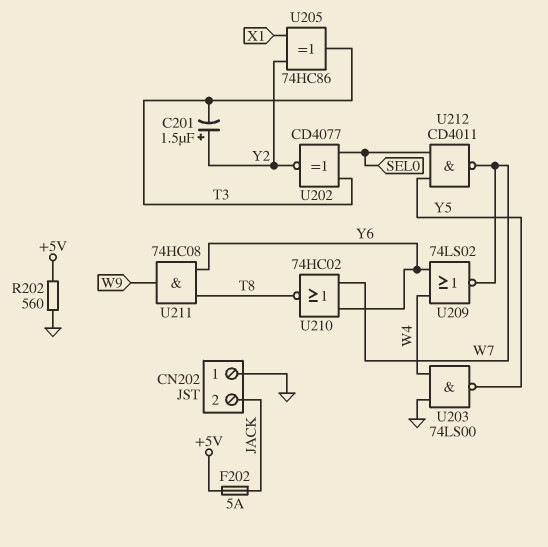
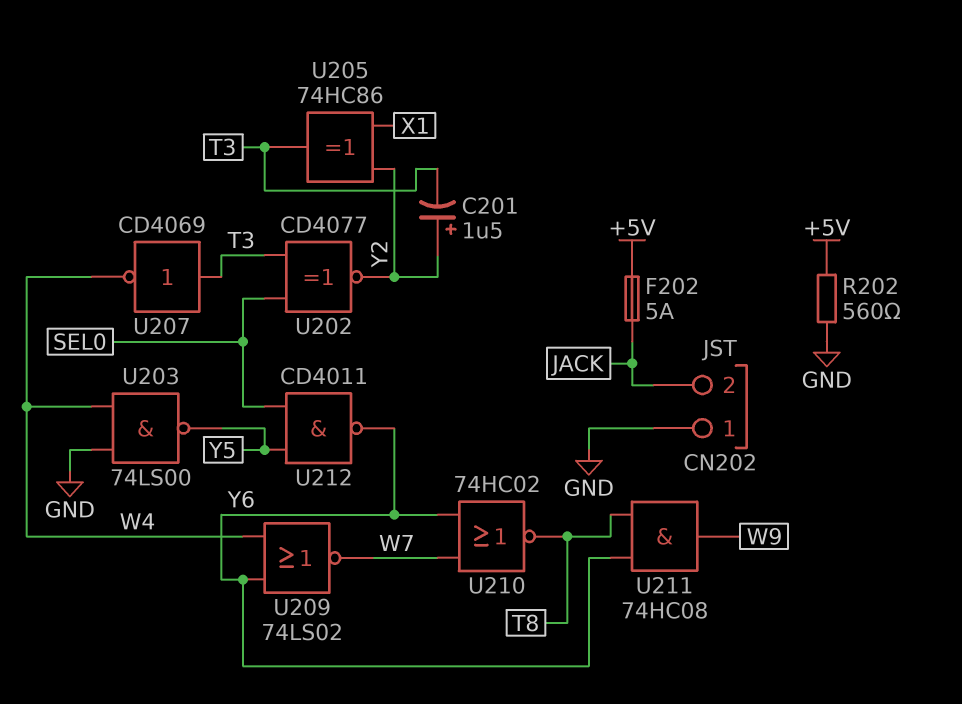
U207: none -> NOT CD4069 (in T3, out W4)
U212: NAND CD4011 (in SEL0, in Y5, out W7) -> NAND CD4011 (in SEL0, in Y5, out Y6)

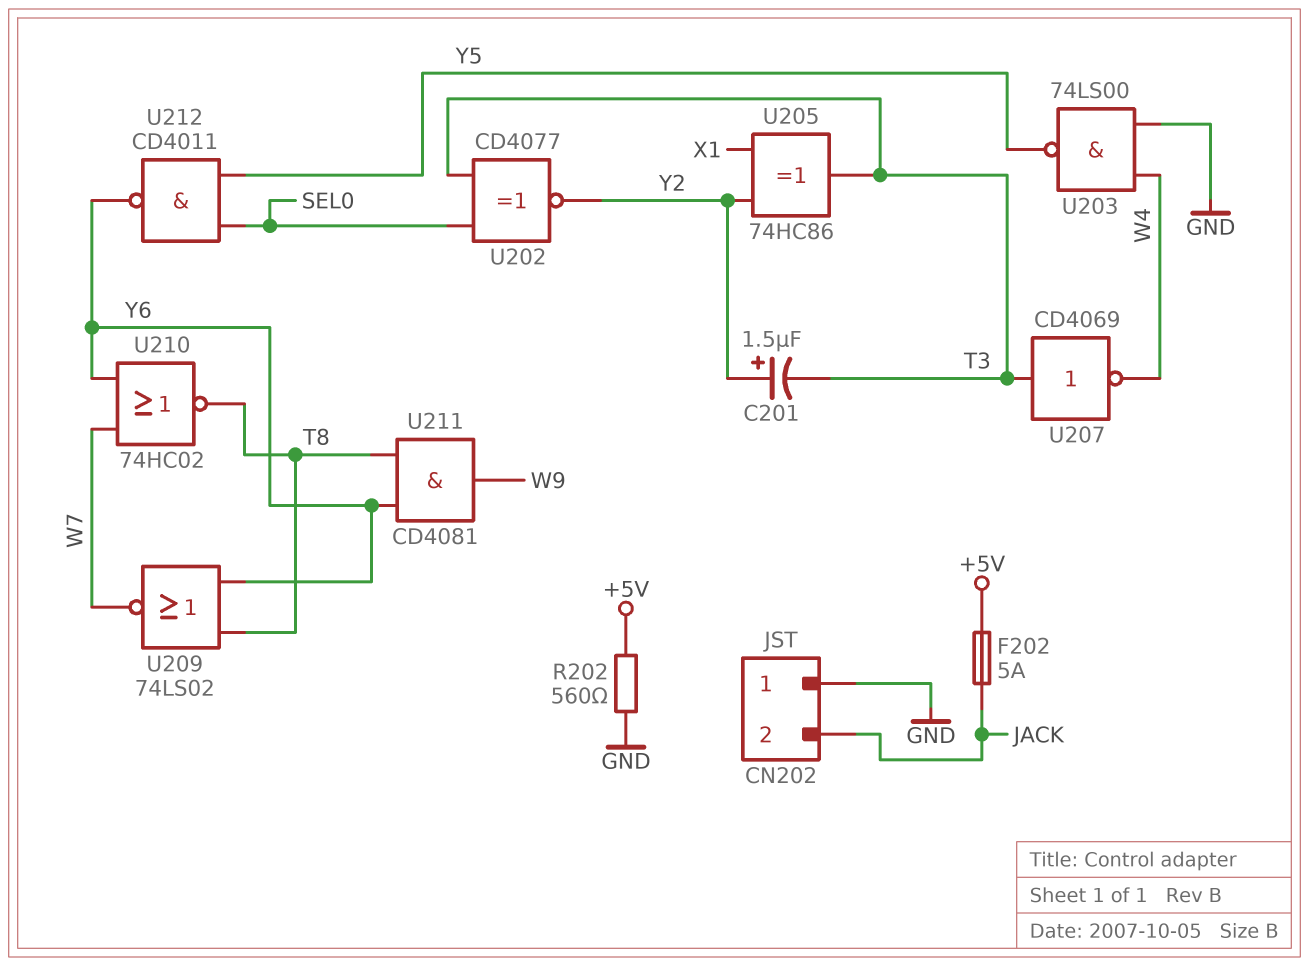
U209: NOR 74LS02 (in W4, in Y6, out W7) -> NOR 74LS02 (in T8, in Y6, out W7)
U211: AND 74HC08 (in T8, in Y6, out W9) -> AND CD4081 (in T8, in Y6, out W9)

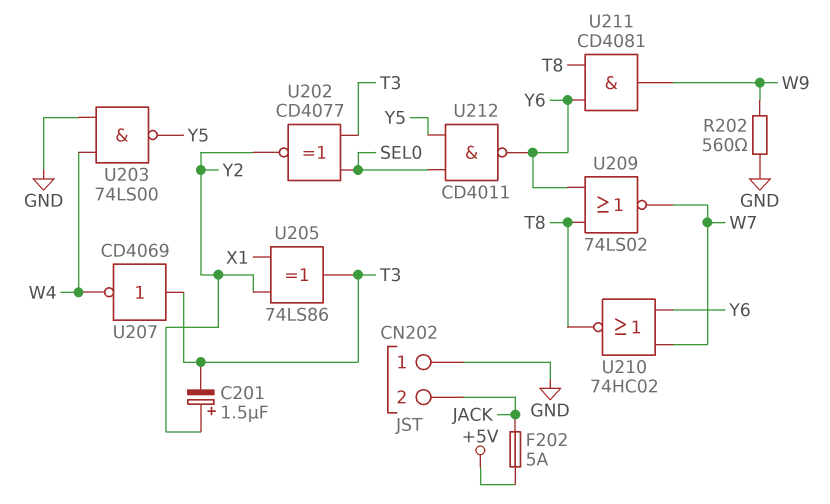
R202: 560 (+5V, GND) -> 560 (GND, W9)
U205: XOR 74HC86 (in X1, in Y2, out T3) -> XOR 74LS86 (in X1, in Y2, out T3)

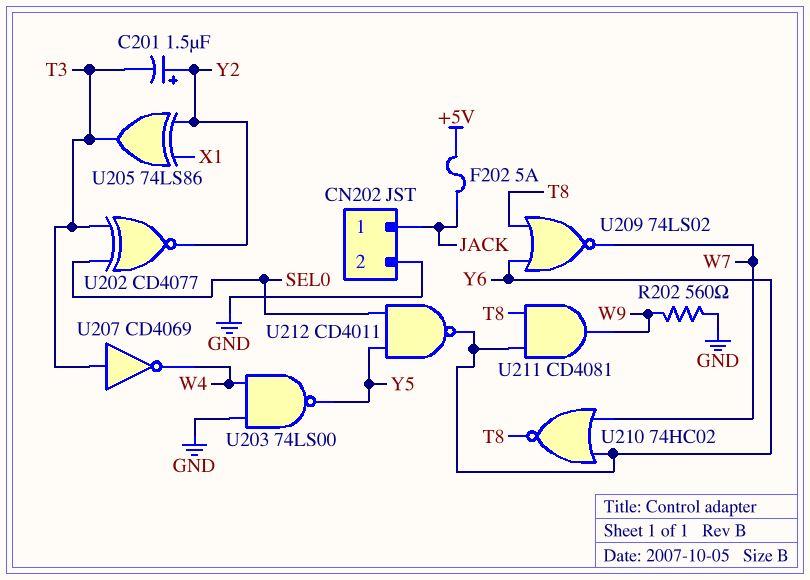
CN202 pin 1: GND -> JACK
CN202 pin 2: JACK -> GND

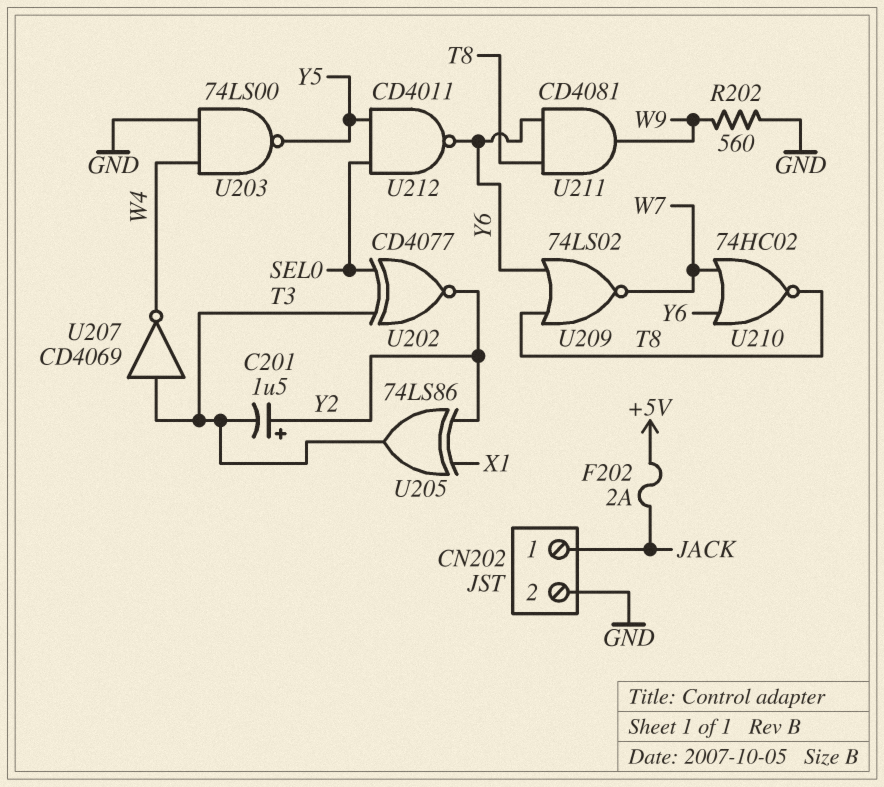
F202: 5A (+5V, JACK) -> 2A (+5V, JACK)

